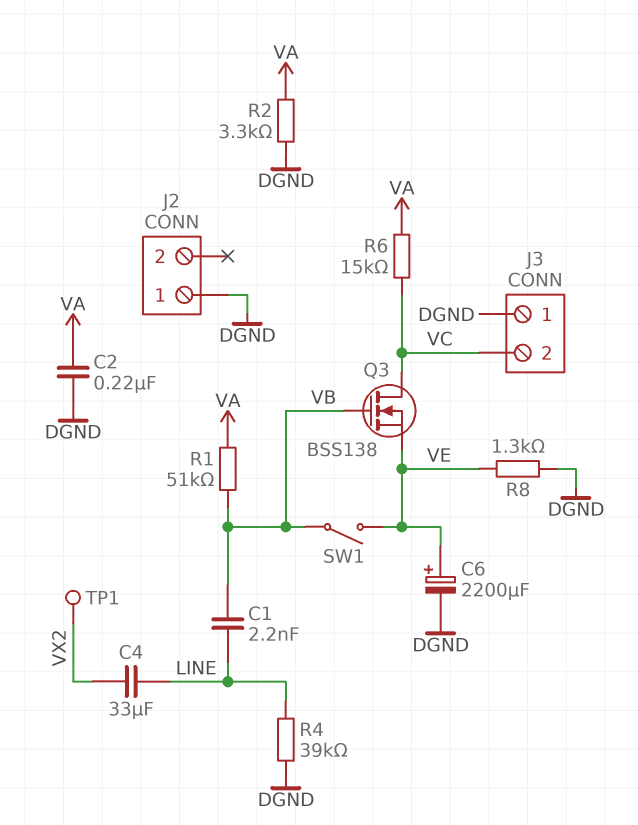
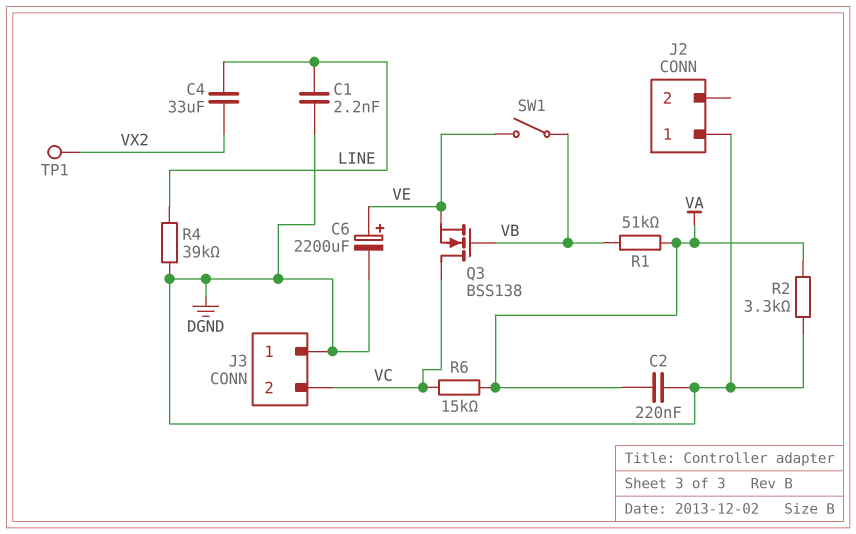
C1: 2.2nF (LINE, VB) -> 2.2nF (DGND, LINE)
R8: 1.3k (DGND, VE) -> none

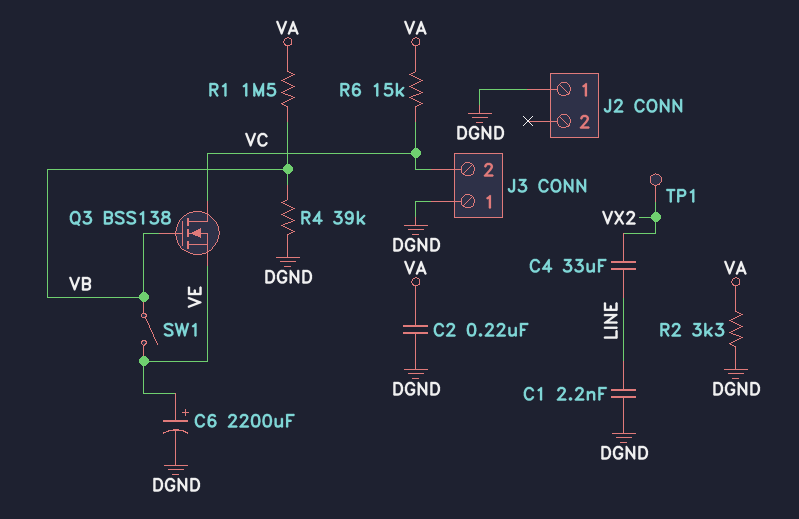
R1: 51k (VA, VB) -> 1.5M (VA, VB)
R4: 39k (DGND, LINE) -> 39k (DGND, VB)

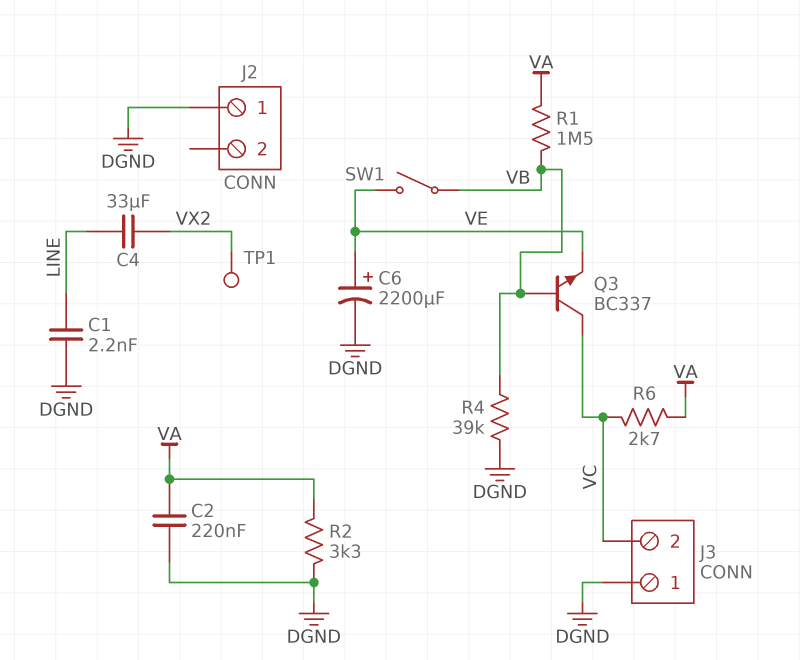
Q3: NMOS BSS138 (G VB, D VC, S VE) -> NPN BC337 (B VB, C VC, E VE)
R6: 15k (VA, VC) -> 2.7k (VA, VC)

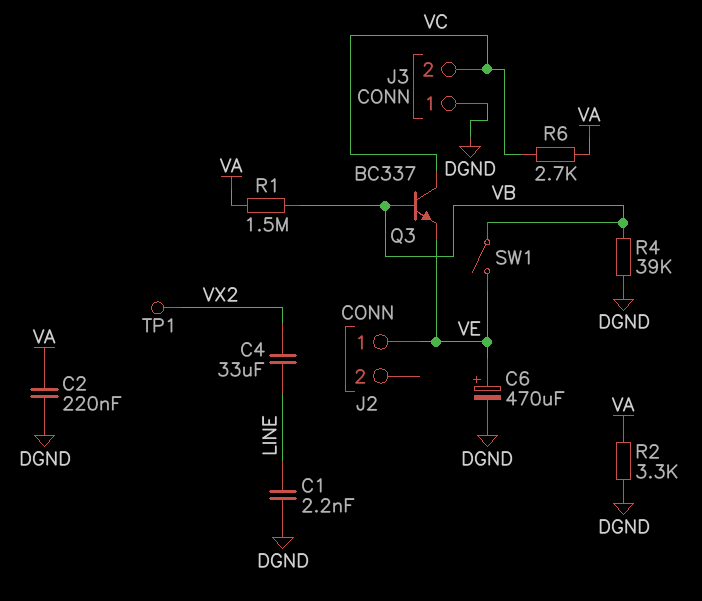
C6: 2200uF (plus VE, minus DGND) -> 470uF (plus VE, minus DGND)
J2 pin 1: DGND -> VE

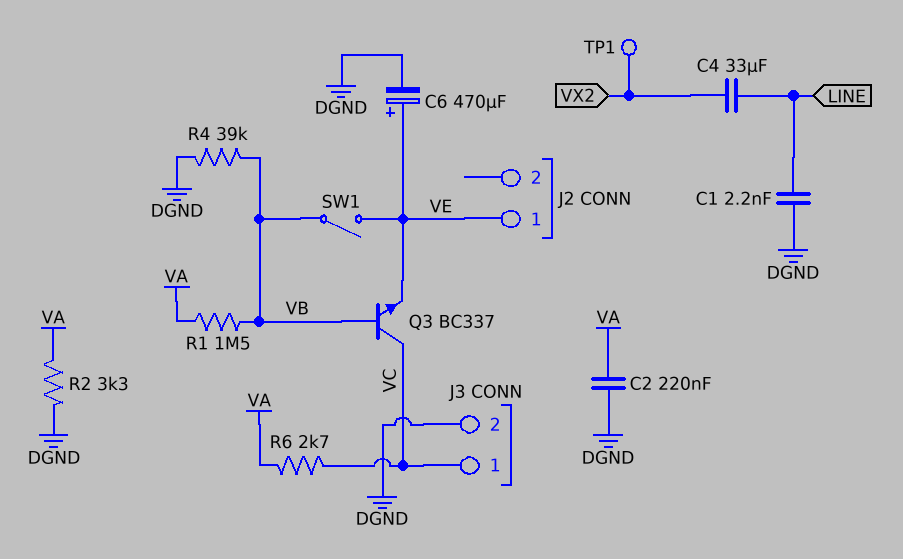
J3 pin 1: DGND -> VC
J3 pin 2: VC -> DGND

